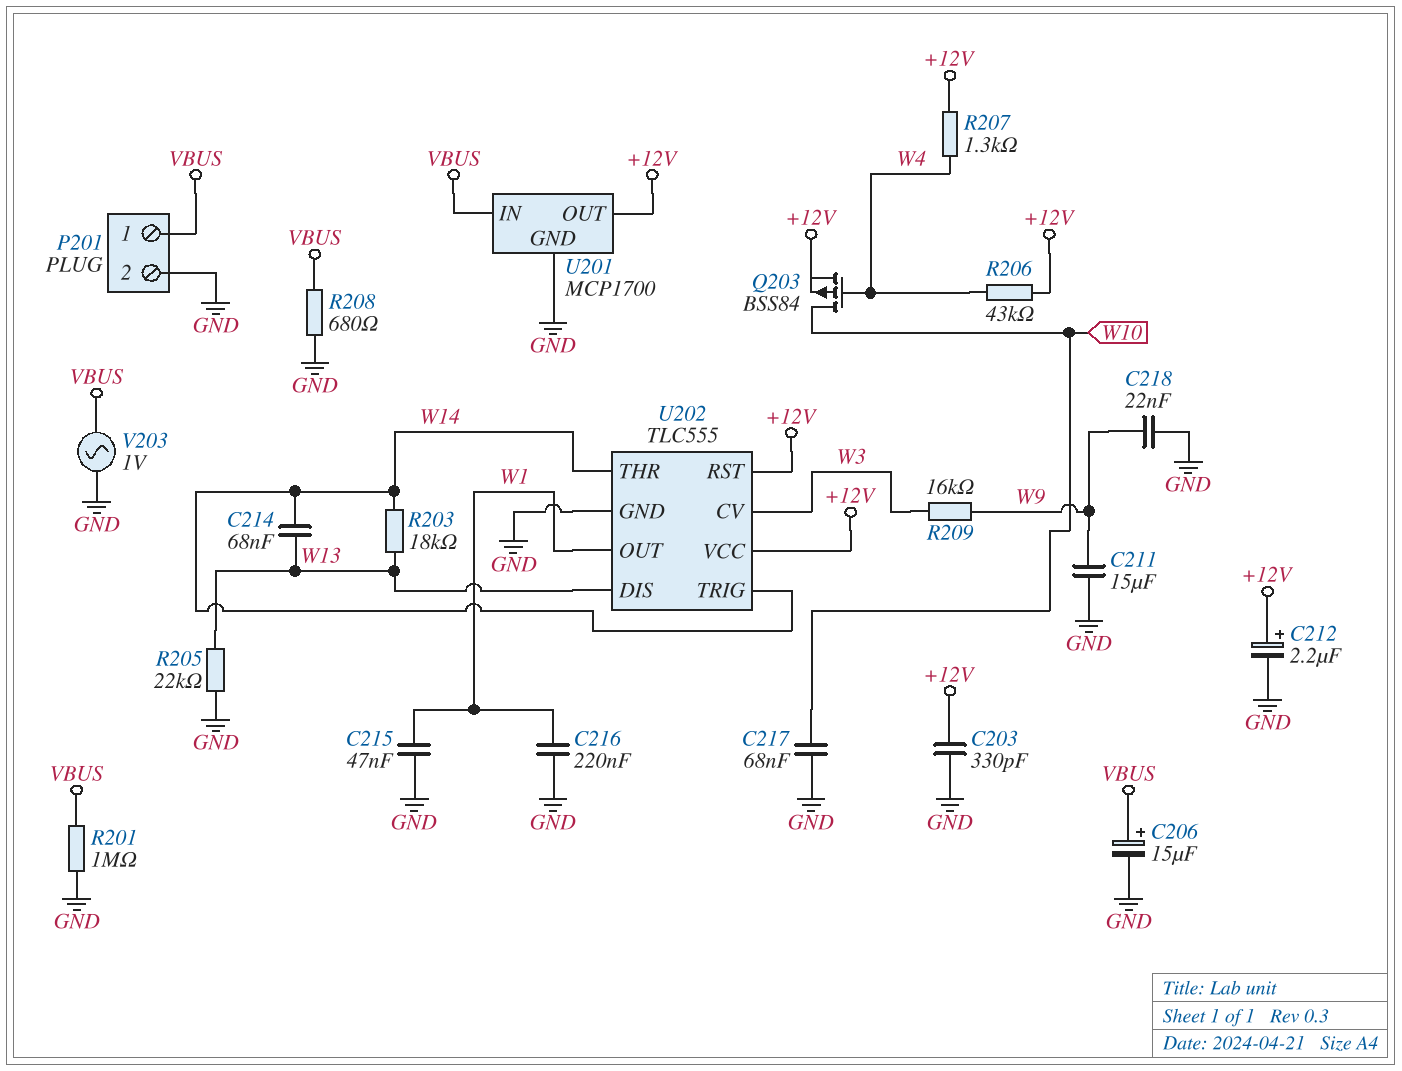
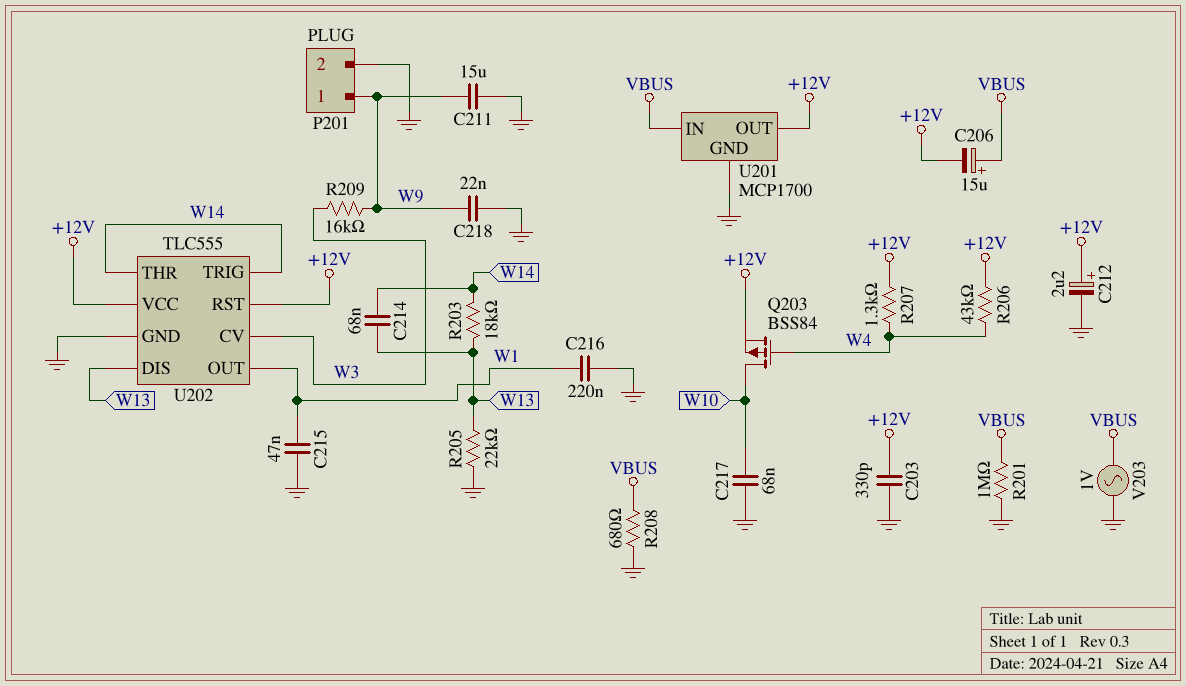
C206: 15uF (plus VBUS, minus GND) -> 15uF (plus VBUS, minus +12V)
P201 pin 1: VBUS -> W9

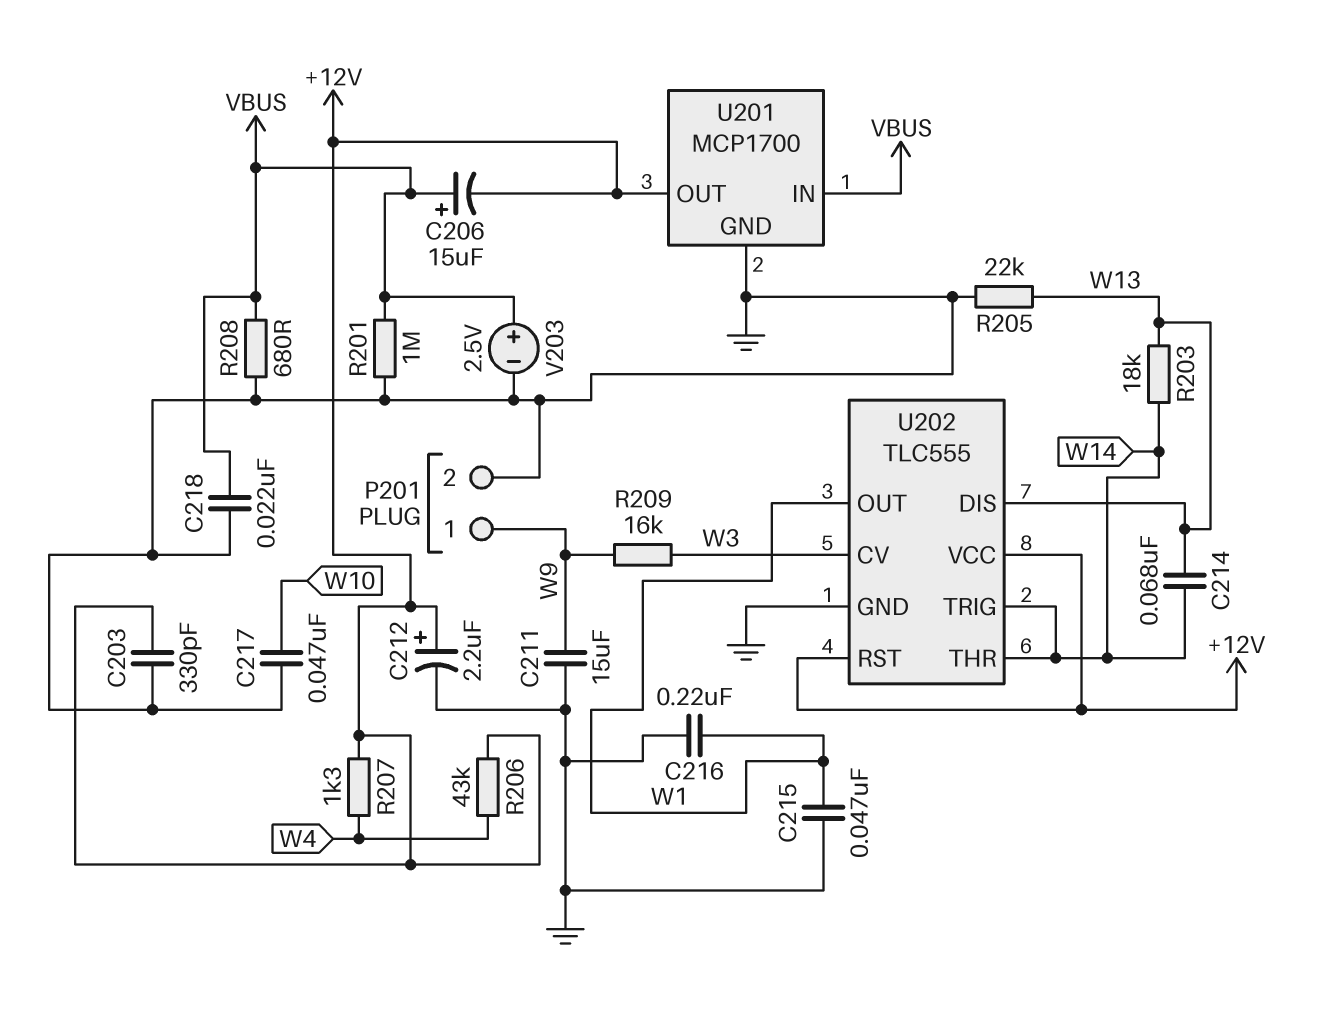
C217: 68nF (GND, W10) -> 47nF (GND, W10)
C218: 22nF (GND, W9) -> 22nF (GND, VBUS)
Q203: PMOS BSS84 (G W4, D W10, S +12V) -> none
V203: AC 1V (GND, VBUS) -> 2.5V (plus VBUS, minus GND)

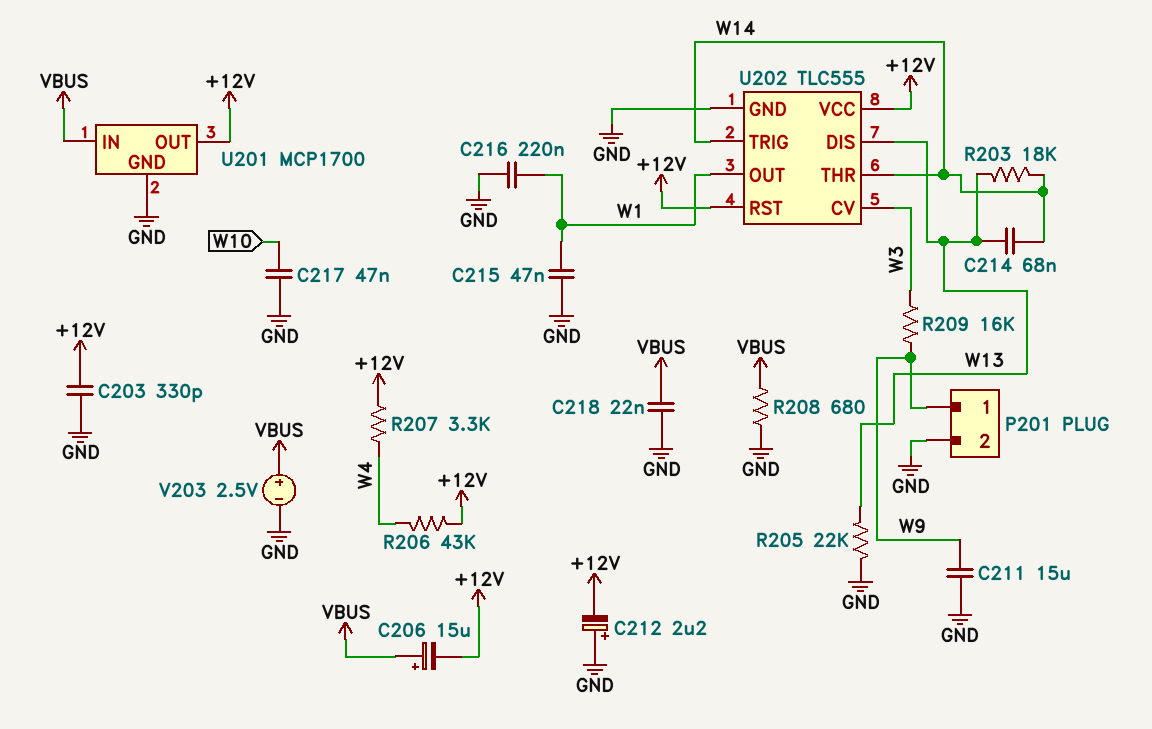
C212: 2.2uF (plus +12V, minus GND) -> 2.2uF (plus GND, minus +12V)
R201: 1M (GND, VBUS) -> none
R207: 1.3k (+12V, W4) -> 3.3k (+12V, W4)

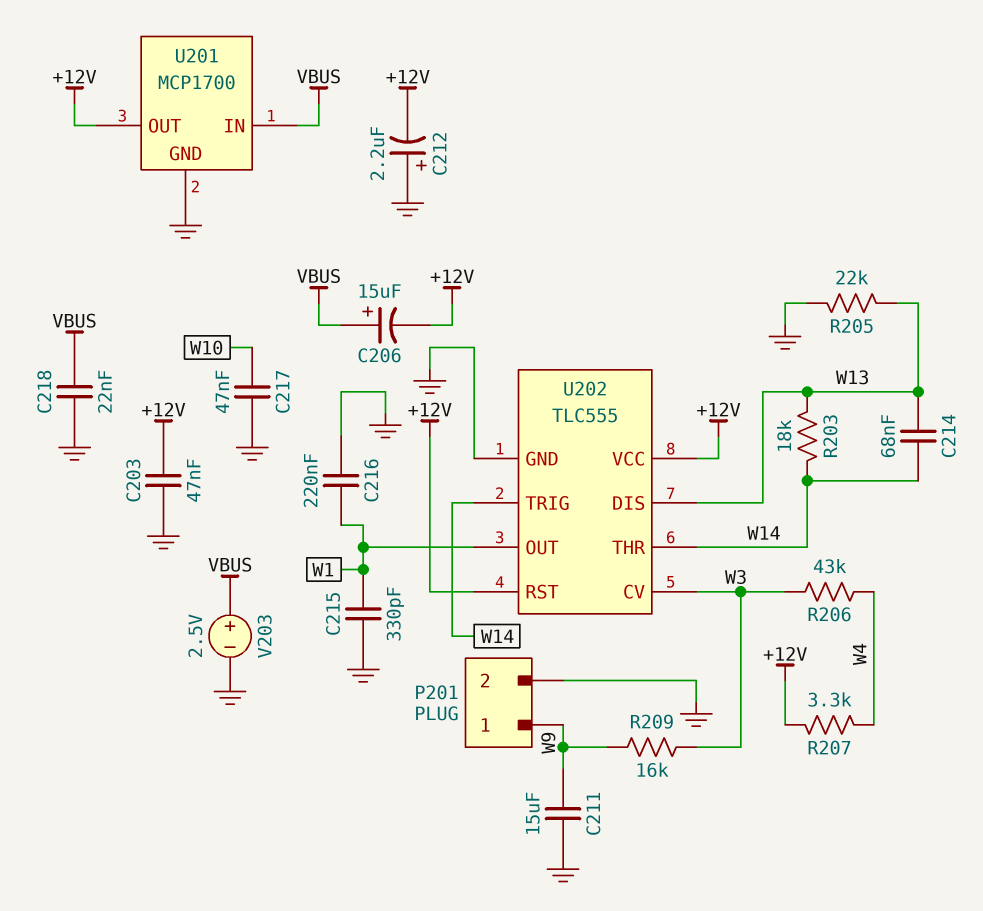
C203: 330pF (+12V, GND) -> 47nF (+12V, GND)
C215: 47nF (GND, W1) -> 330pF (GND, W1)
R206: 43k (+12V, W4) -> 43k (W3, W4)
R208: 680 (GND, VBUS) -> none

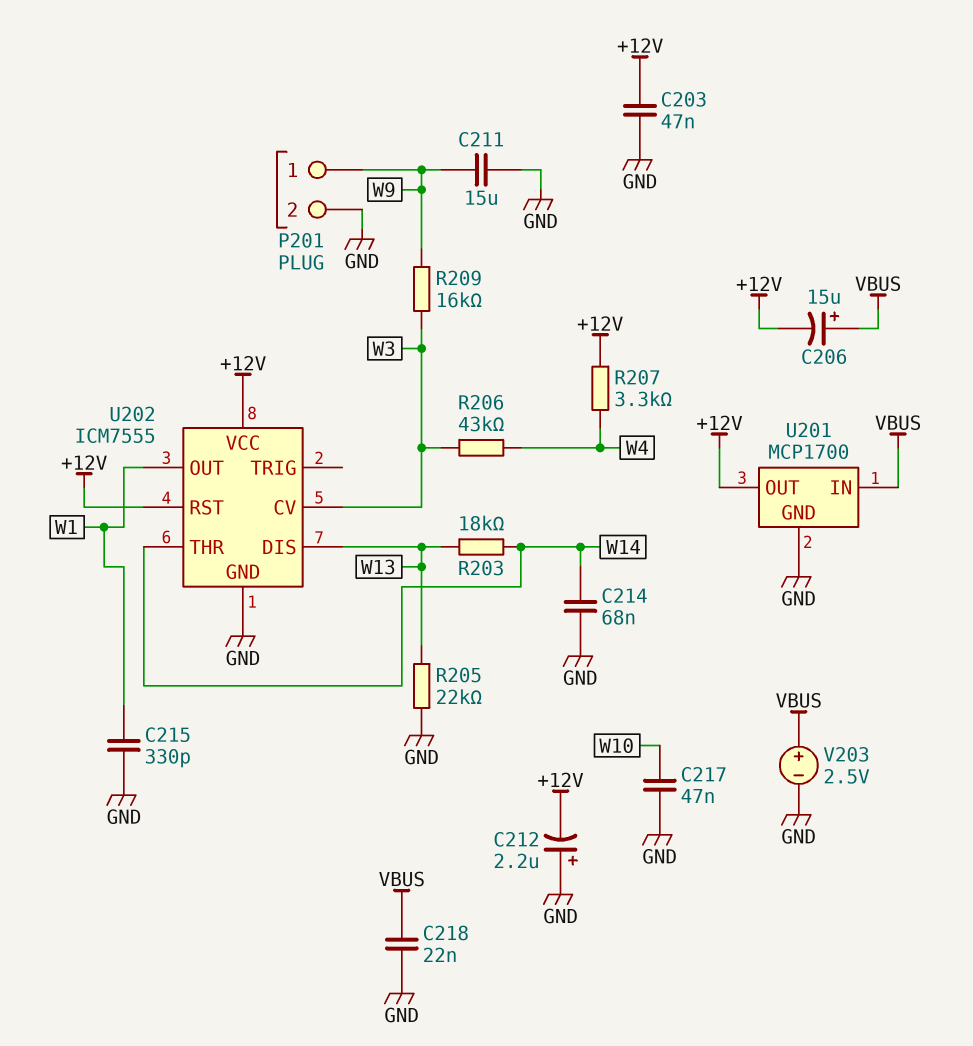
C214: 68nF (W13, W14) -> 68nF (GND, W14)
C216: 220nF (GND, W1) -> none
U202: TLC555 -> ICM7555
U202 pin TRIG: W14 -> none

